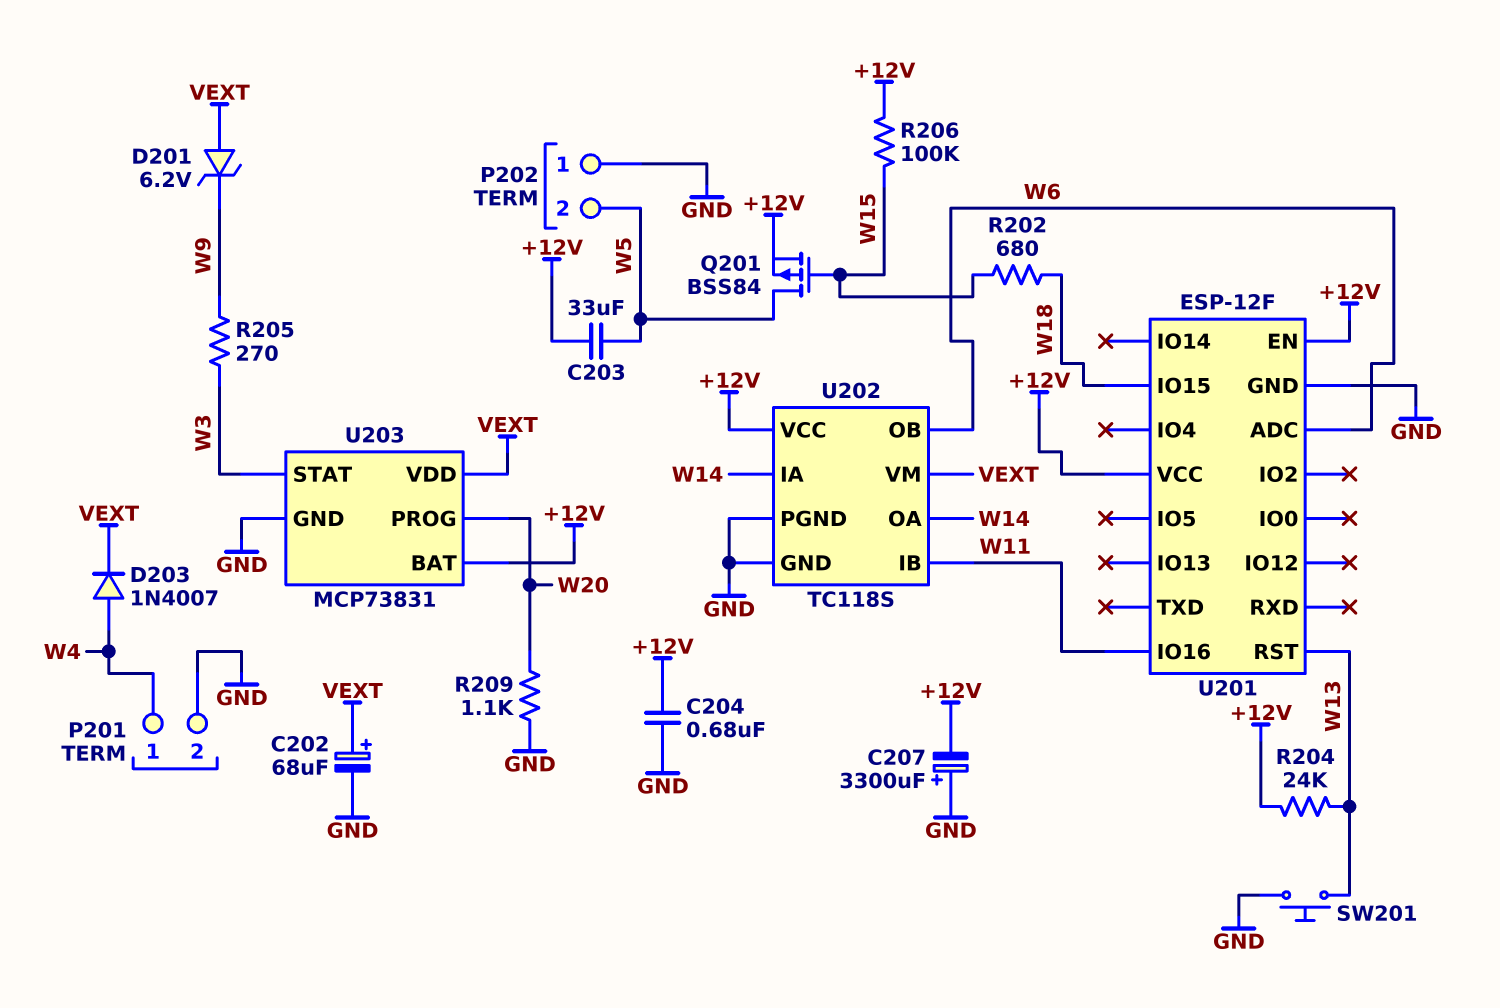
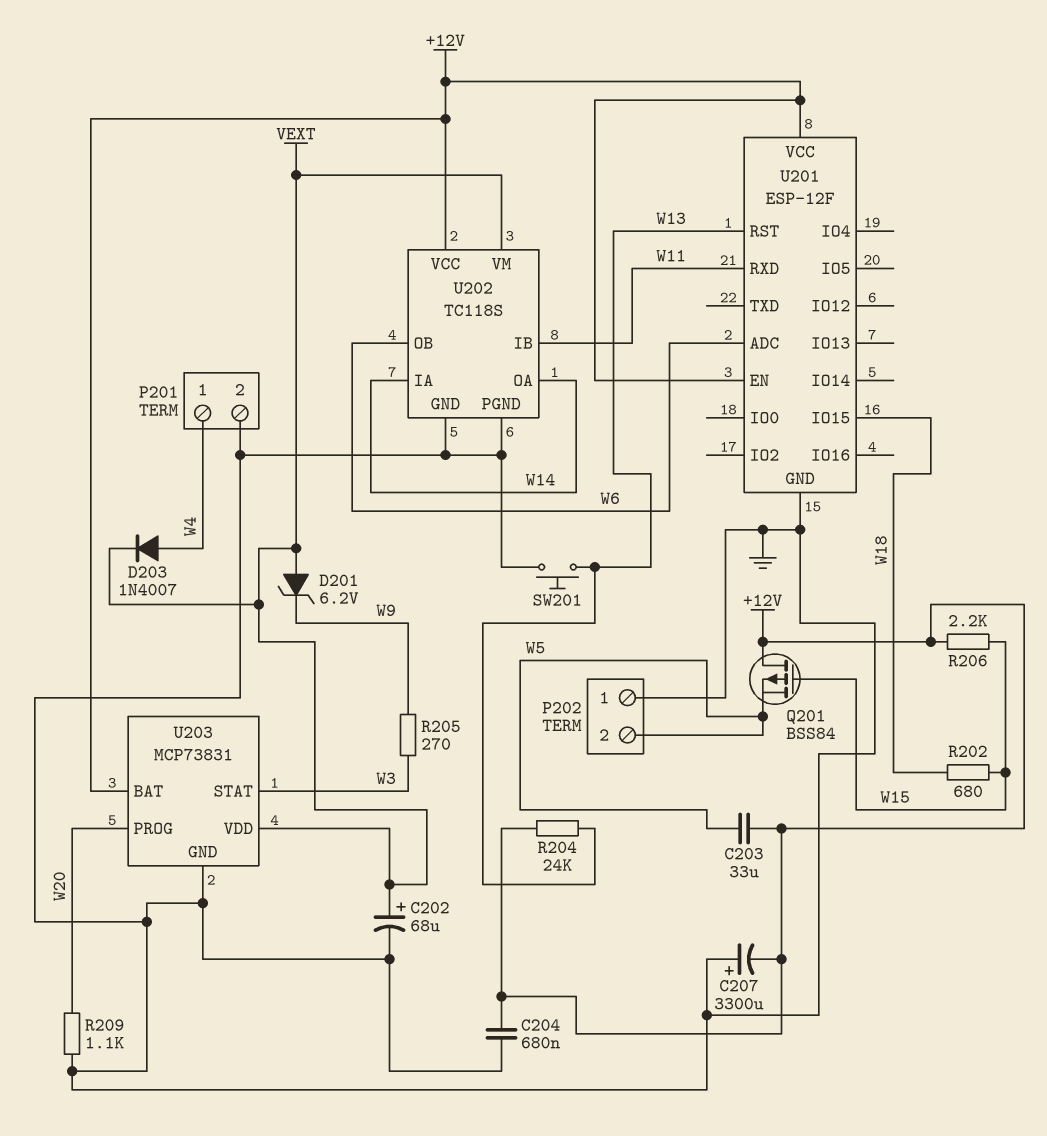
Q201: PMOS BSS84 (G W15, D W5, S +12V) -> PMOS BSS84 (G W15, D +12V, S W5)
R206: 100k (+12V, W15) -> 2.2k (+12V, W15)
U201 pin IO16: W11 -> none
U201 pin RXD: none -> W11

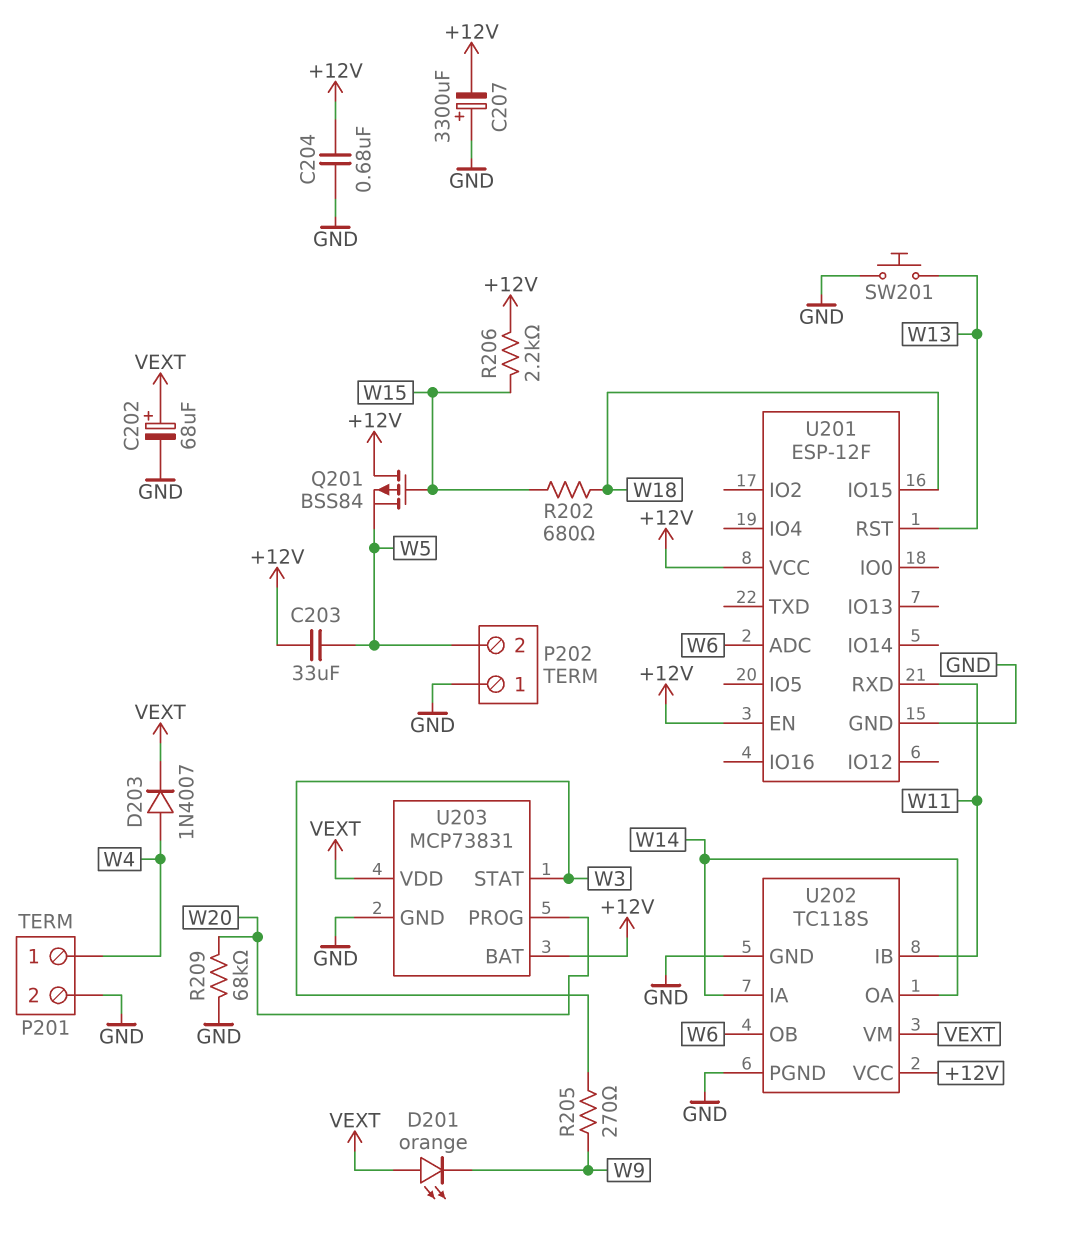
D201: zener 6.2V (A VEXT, K W9) -> LED orange (A VEXT, K W9)
R204: 24k (+12V, W13) -> none
R209: 1.1k (GND, W20) -> 68k (GND, W20)

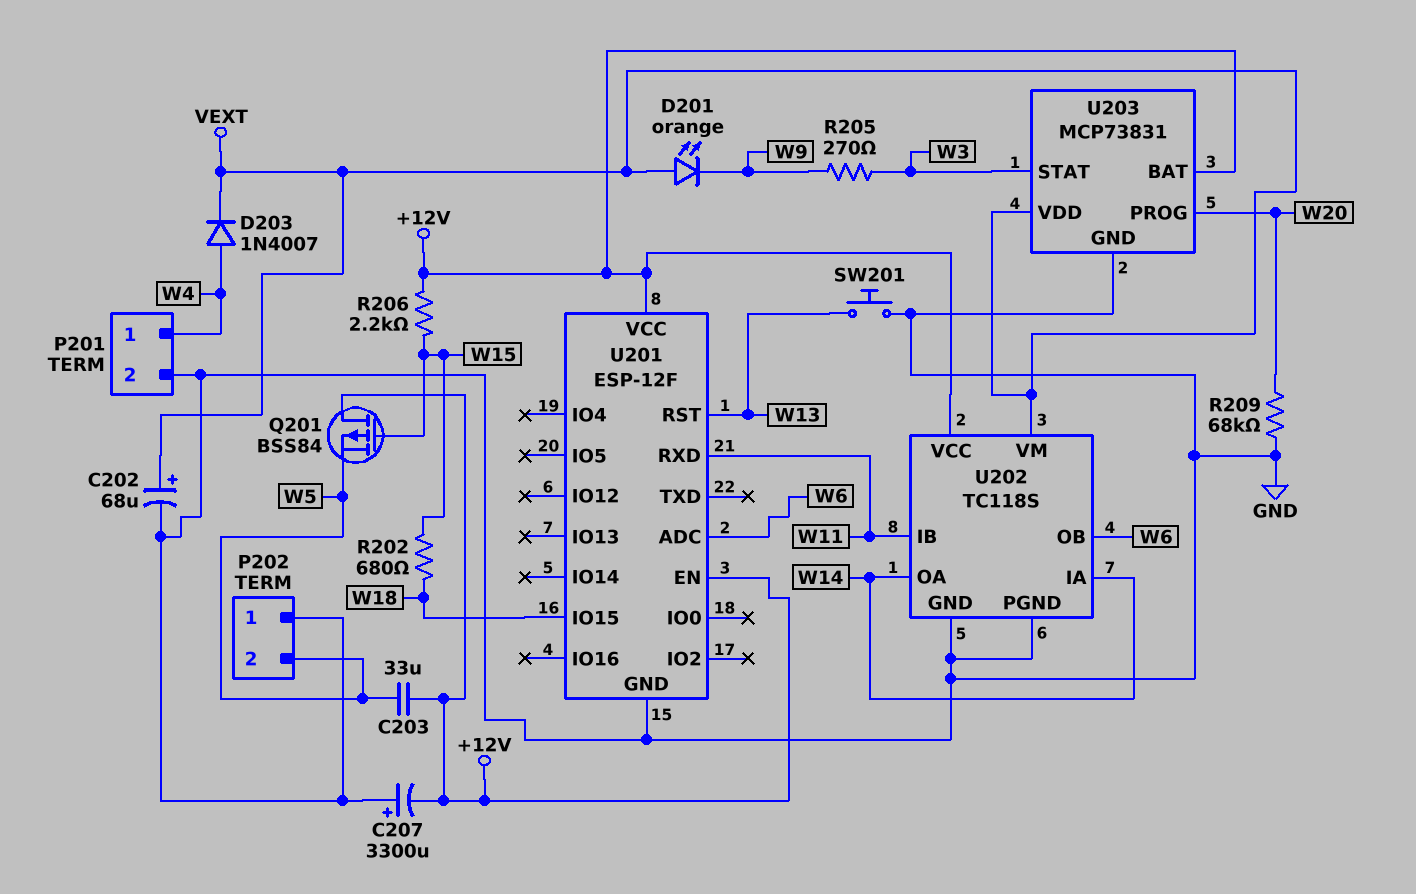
C204: 680nF (+12V, GND) -> none

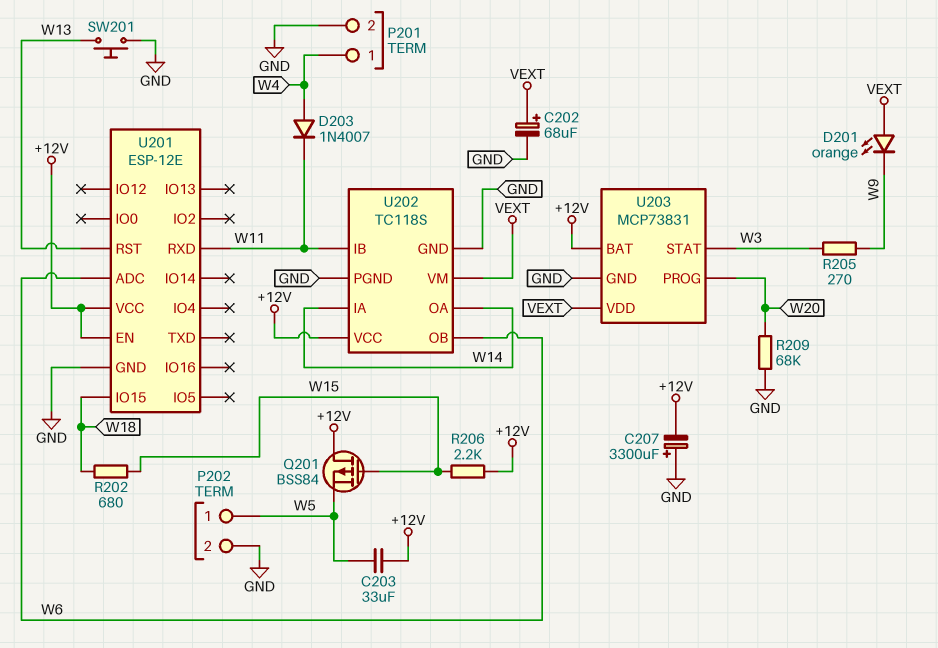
D203: diode 1N4007 (A W4, K VEXT) -> diode 1N4007 (A W4, K W11)
P202 pin 1: GND -> W5
P202 pin 2: W5 -> GND
U201: ESP-12F -> ESP-12E

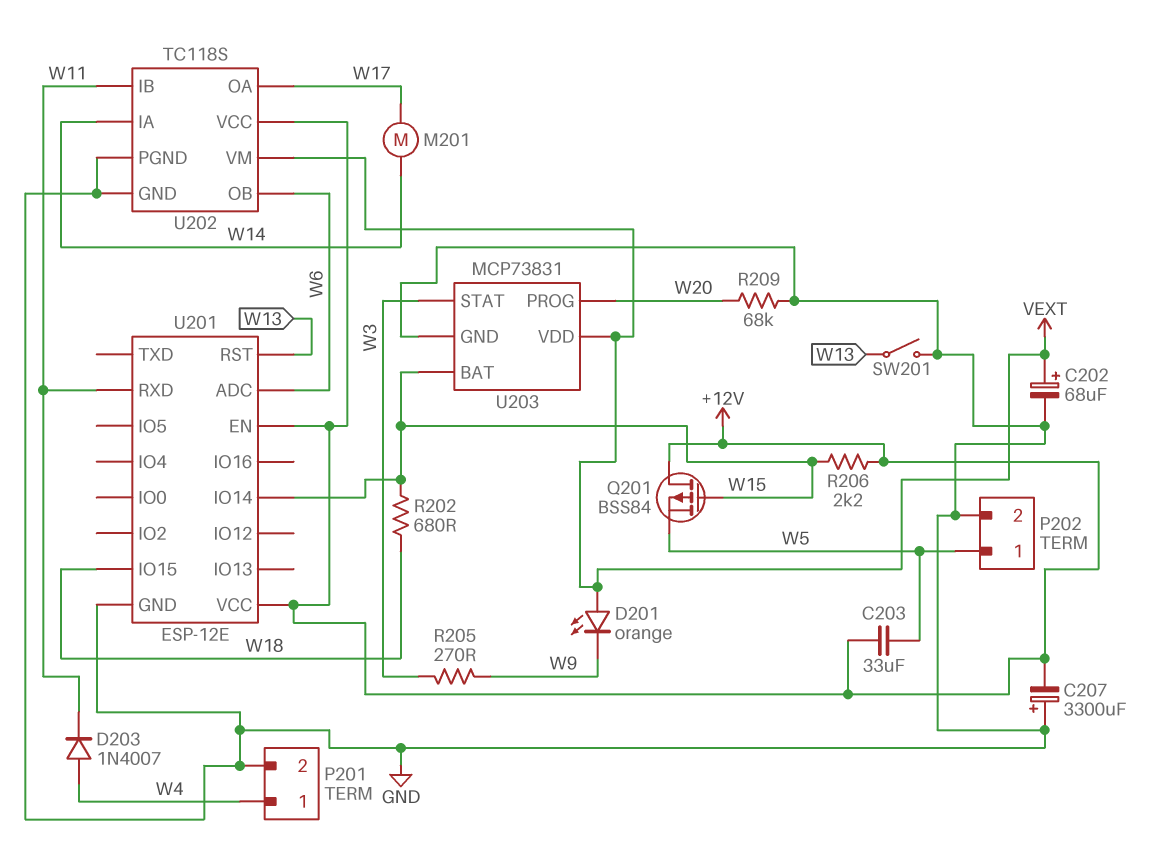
M201: none -> motor (W14, W17)
SW201: button (GND, W13) -> switch (GND, W13)
U201 pin IO14: none -> W15
U202 pin OA: W14 -> W17
U203 pin BAT: +12V -> W15

